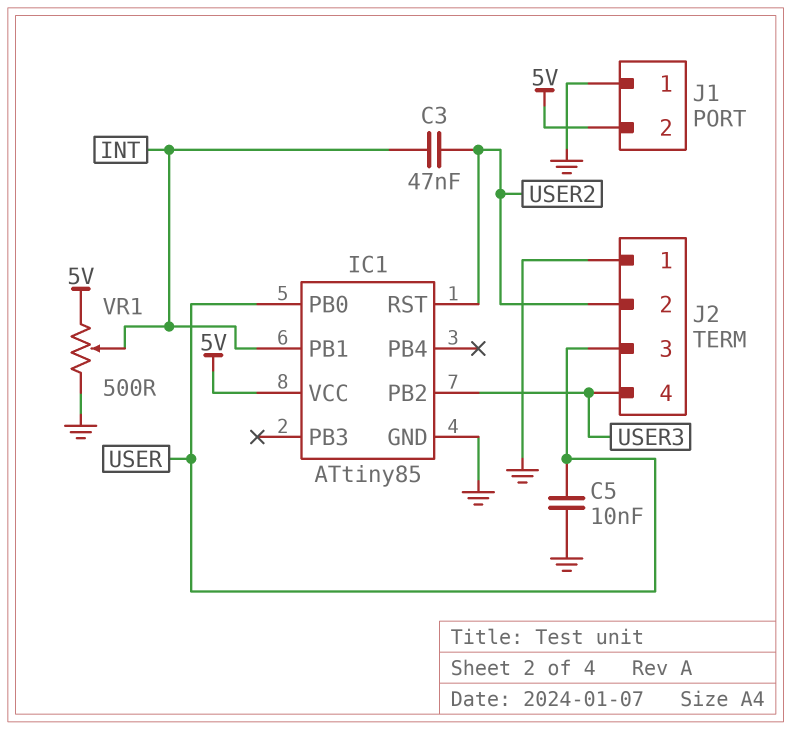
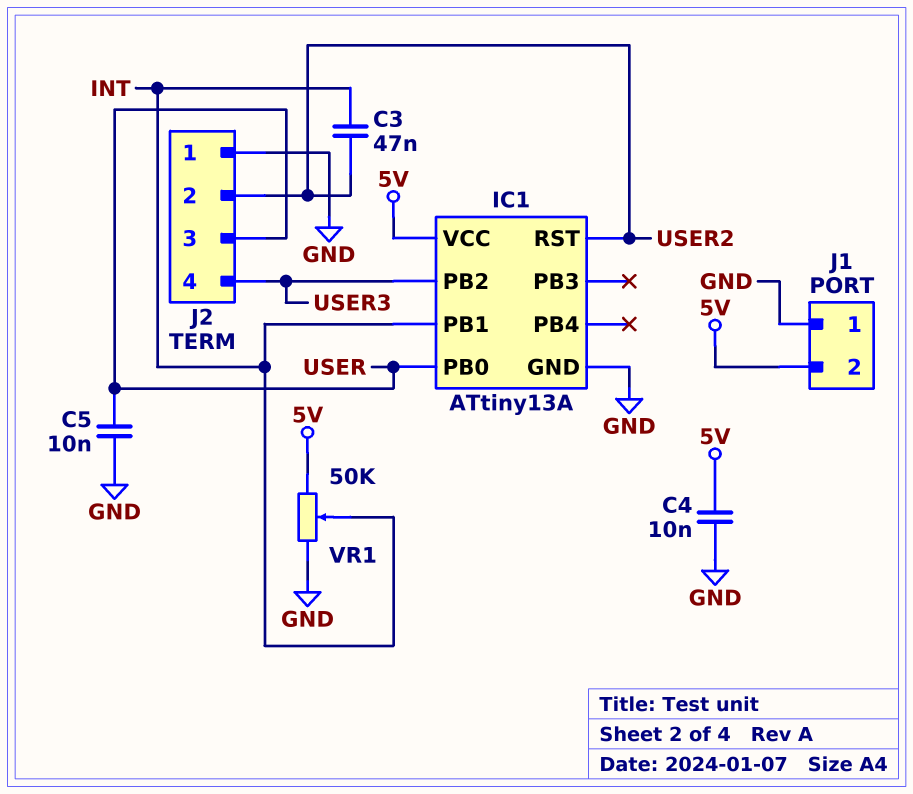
C4: none -> 10nF (5V, GND)
IC1: ATtiny85 -> ATtiny13A
VR1: 500 (5V, GND, wiper INT) -> 50k (5V, GND, wiper INT)

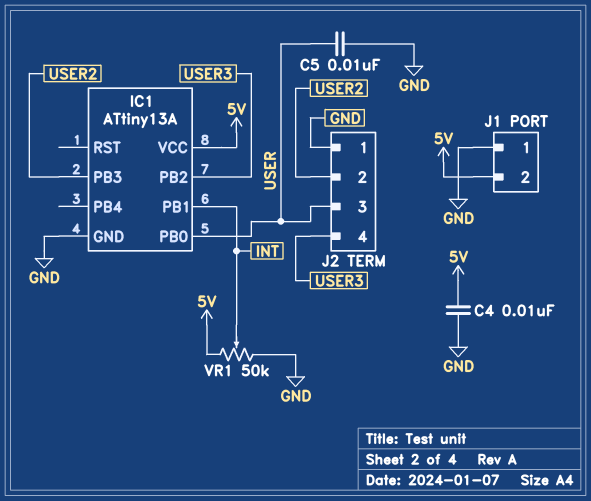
C3: 47nF (INT, USER2) -> none
IC1 pin PB3: none -> USER2
IC1 pin RST: USER2 -> none

